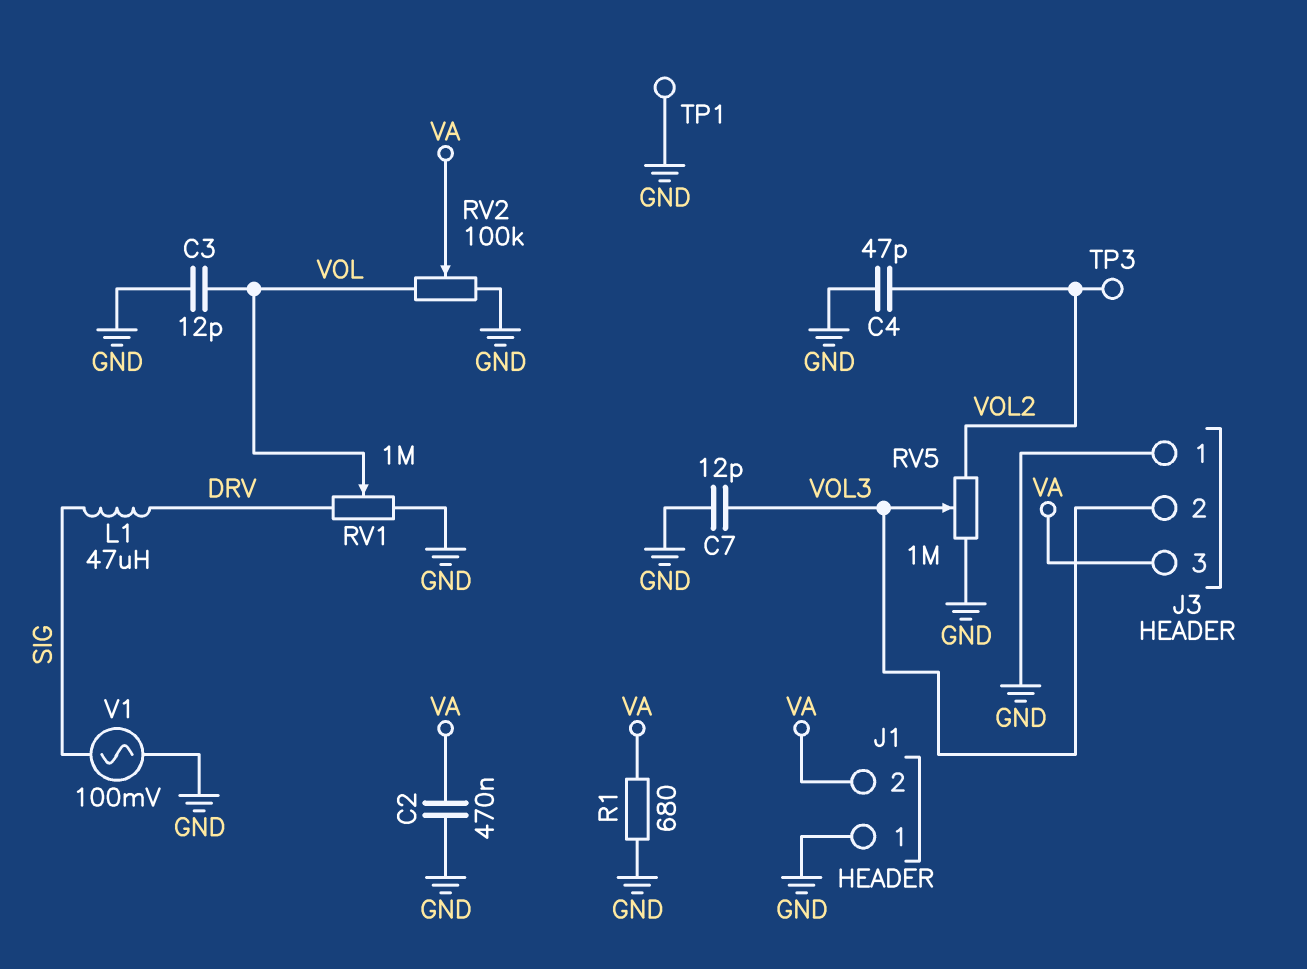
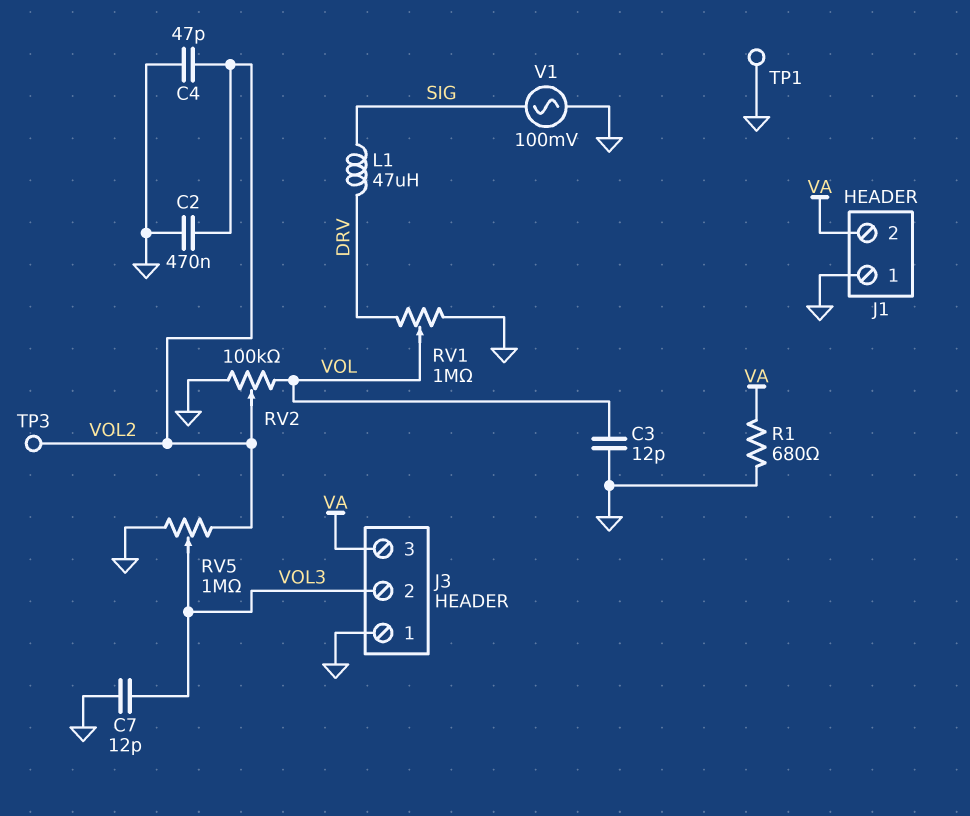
C2: 470nF (GND, VA) -> 470nF (GND, VOL2)
RV2: 100k (GND, VOL, wiper VA) -> 100k (GND, VOL, wiper VOL2)

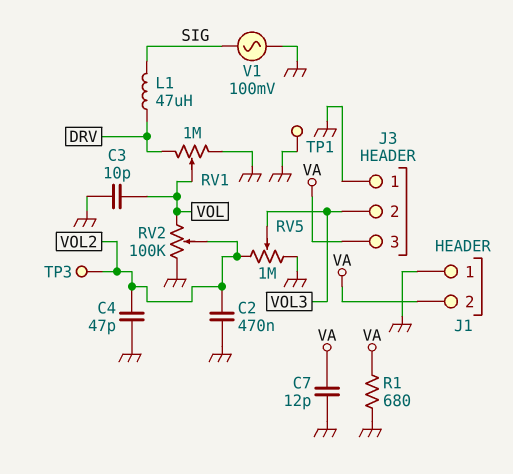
C3: 12pF (GND, VOL) -> 10pF (GND, VOL)
C7: 12pF (GND, VOL3) -> 12pF (GND, VA)

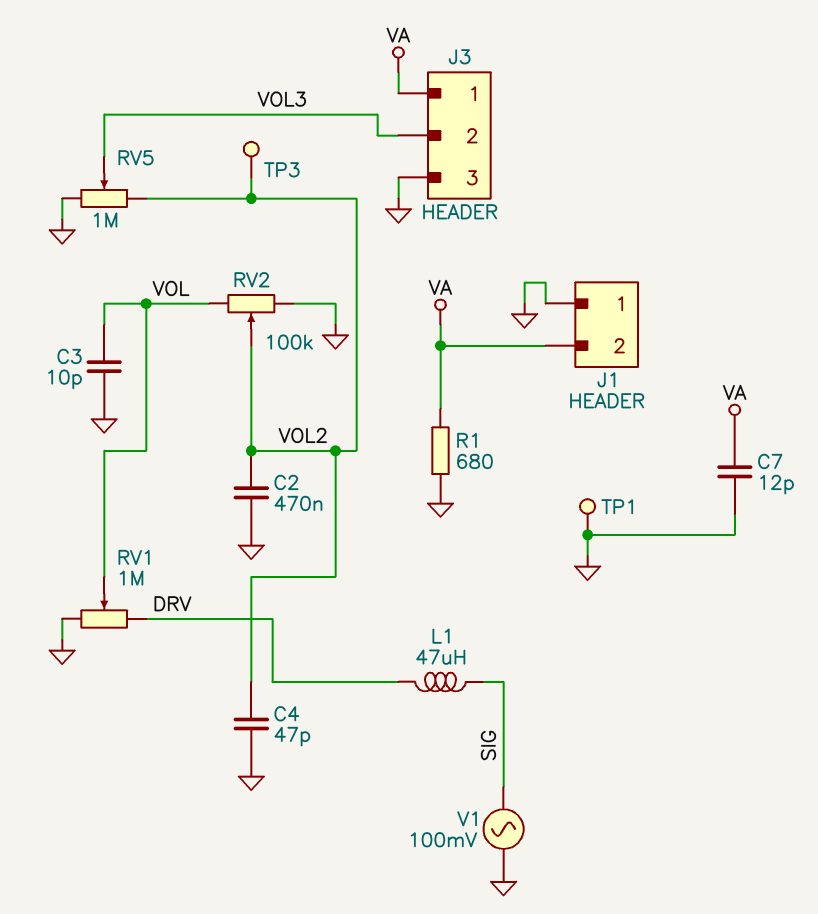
J3 pin 1: GND -> VA
J3 pin 3: VA -> GND

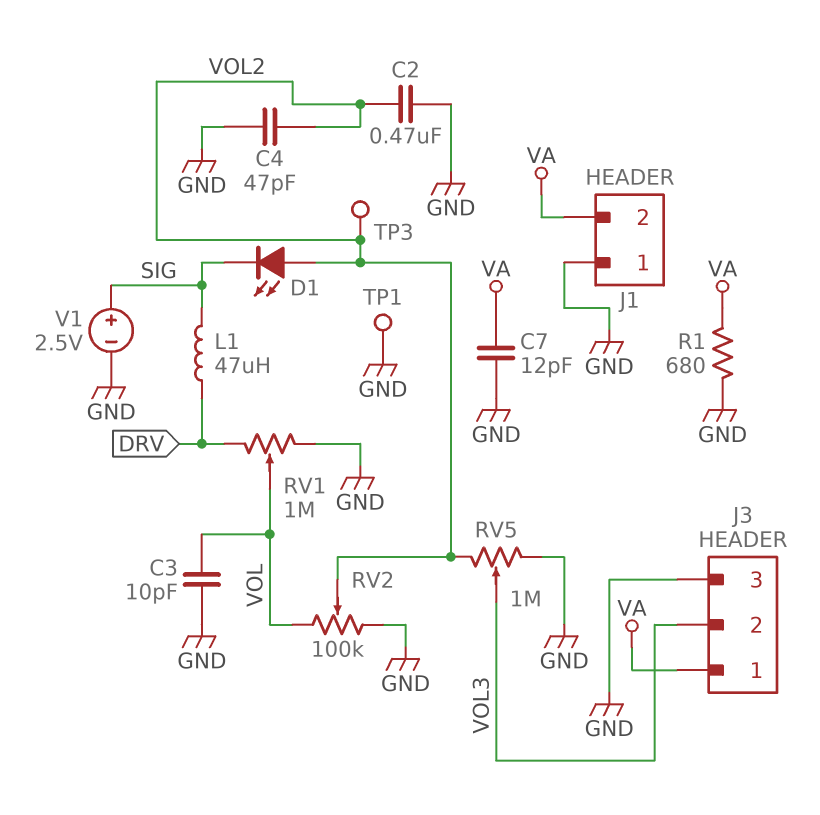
D1: none -> LED (A VOL2, K SIG)
V1: AC 100mV (GND, SIG) -> 2.5V (plus SIG, minus GND)

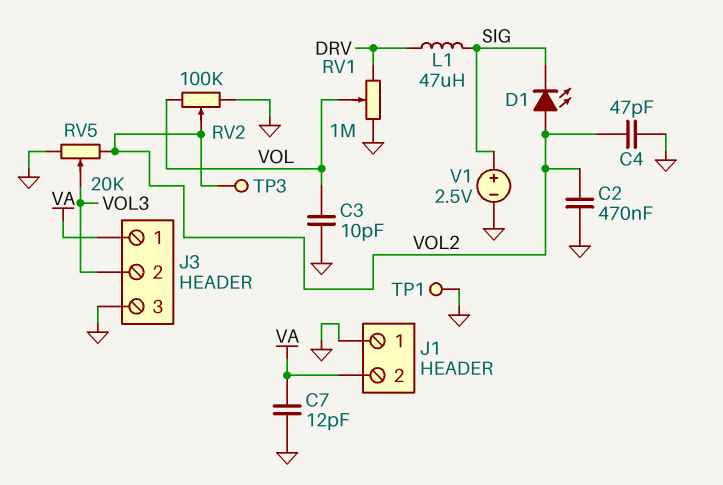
R1: 680 (GND, VA) -> none
RV5: 1M (GND, VOL2, wiper VOL3) -> 20k (GND, VOL2, wiper VOL3)

